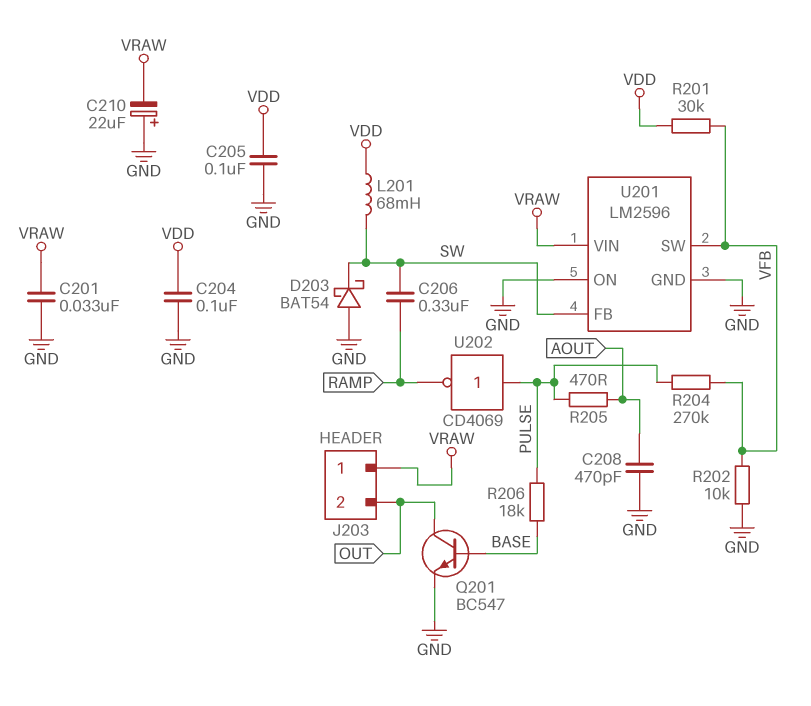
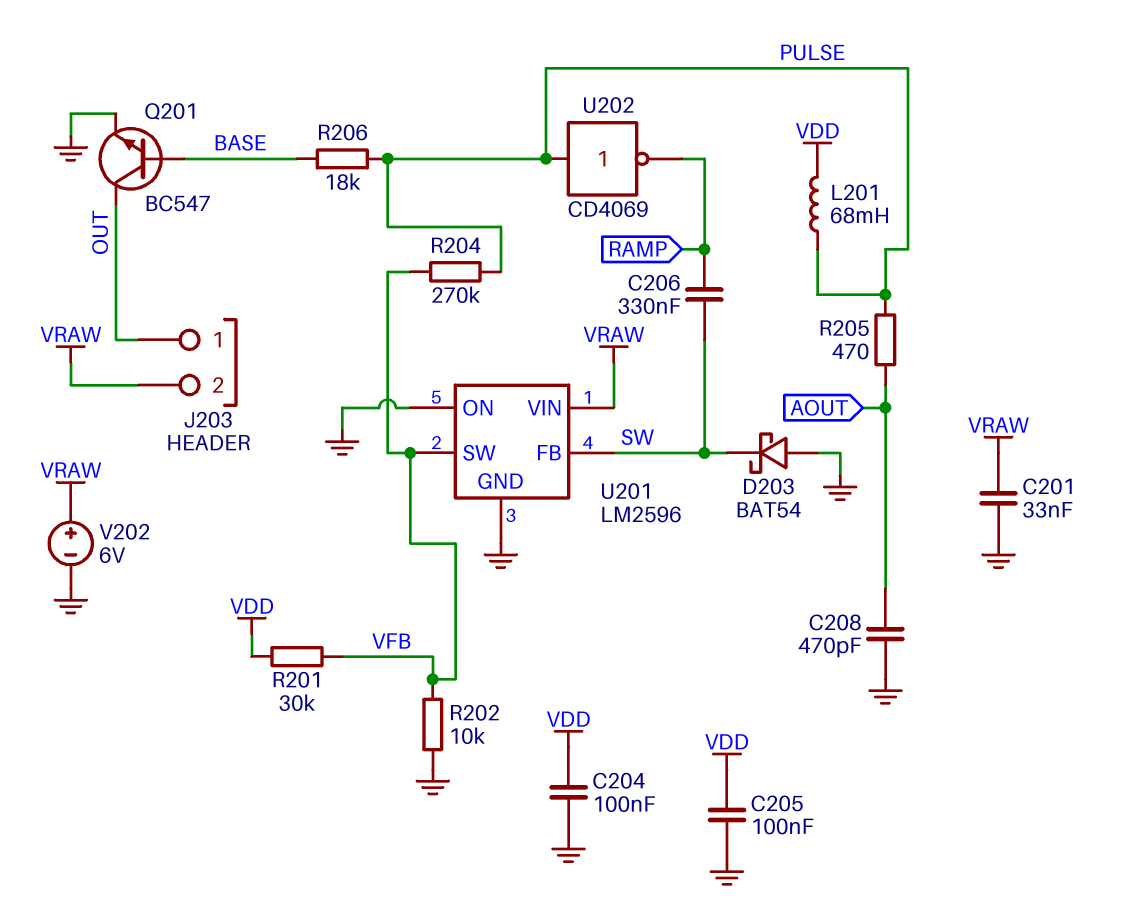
C210: 22uF (plus GND, minus VRAW) -> none
J203 pin 1: VRAW -> OUT
J203 pin 2: OUT -> VRAW
L201: 68mH (SW, VDD) -> 68mH (PULSE, VDD)
V202: none -> 6V (plus VRAW, minus GND)

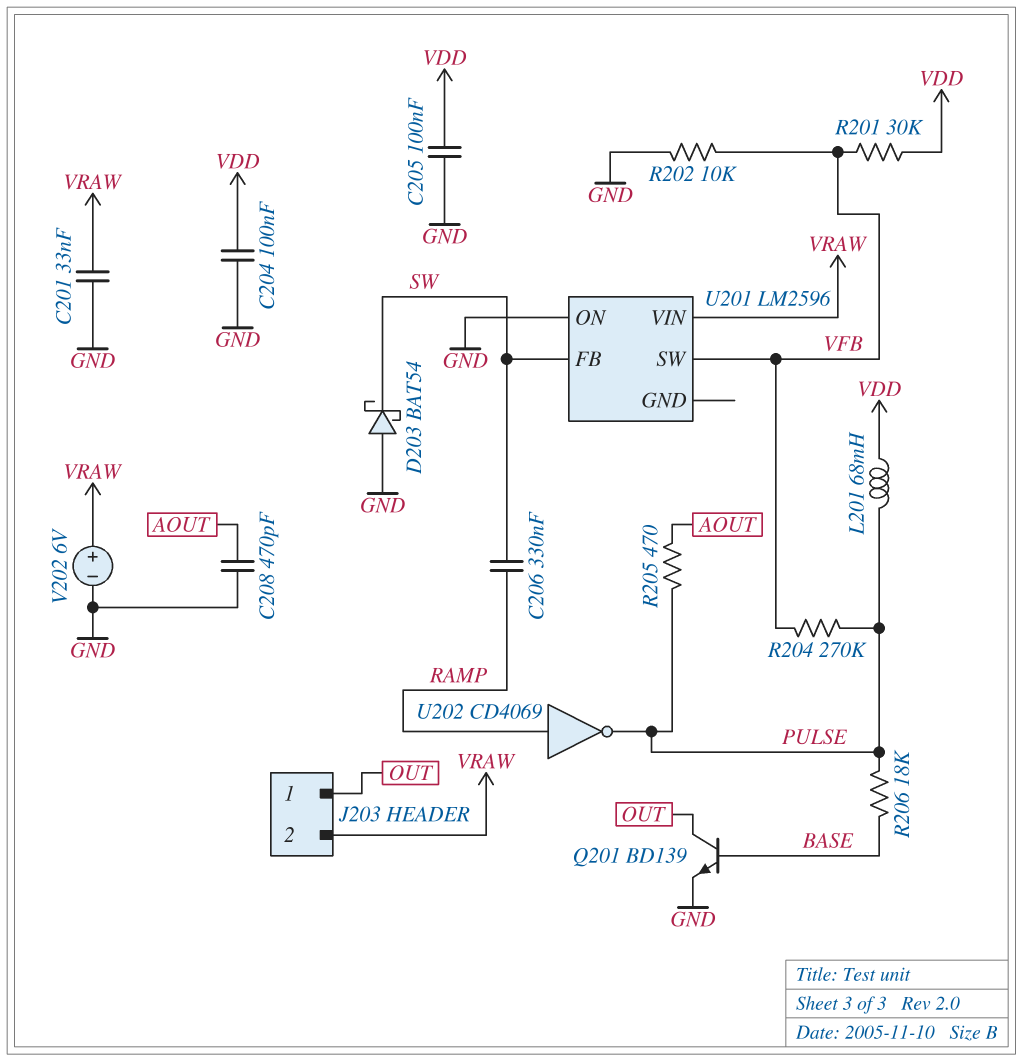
Q201: NPN BC547 (B BASE, C OUT, E GND) -> NPN BD139 (B BASE, C OUT, E GND)
U201 pin GND: GND -> none
U202: NOT CD4069 (in PULSE, out RAMP) -> NOT CD4069 (in RAMP, out PULSE)

